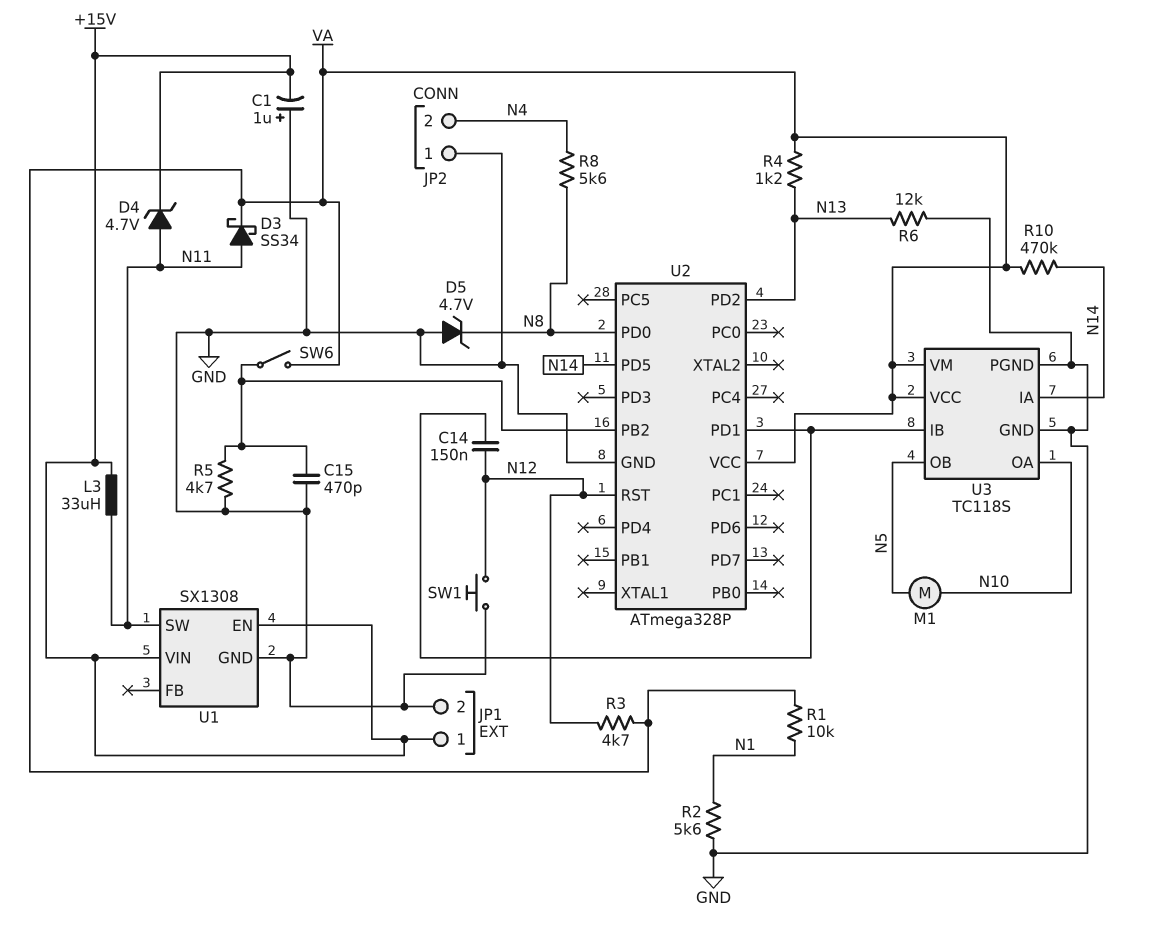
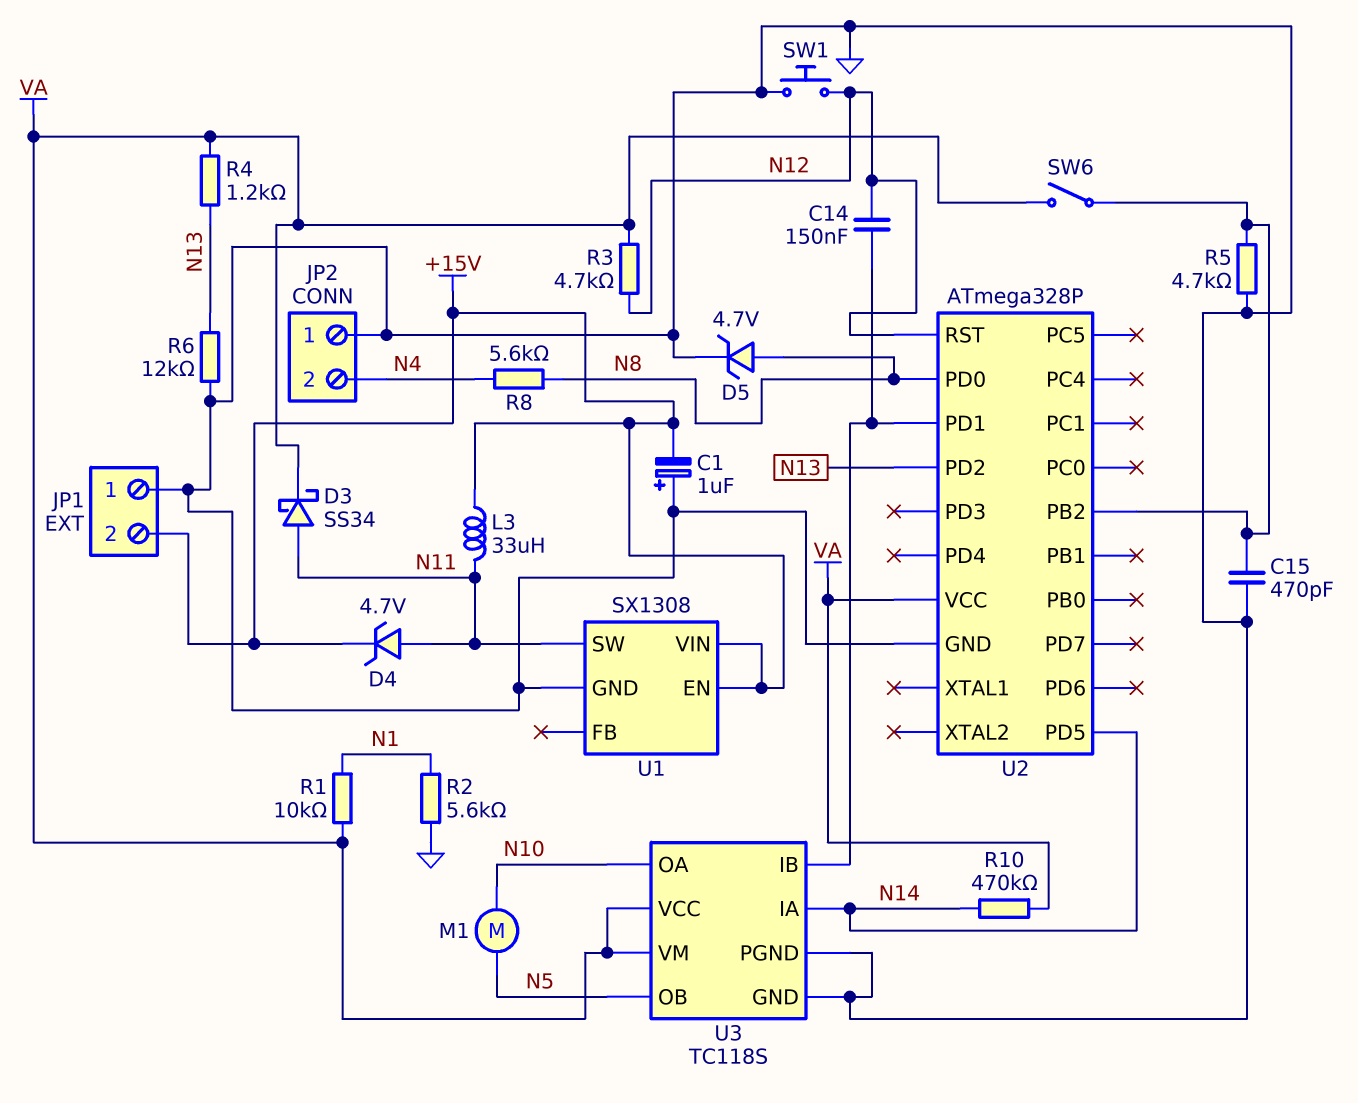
D5: zener 4.7V (A GND, K N8) -> zener 4.7V (A N8, K GND)
JP1 pin 1: +15V -> GND
JP1 pin 2: GND -> +15V

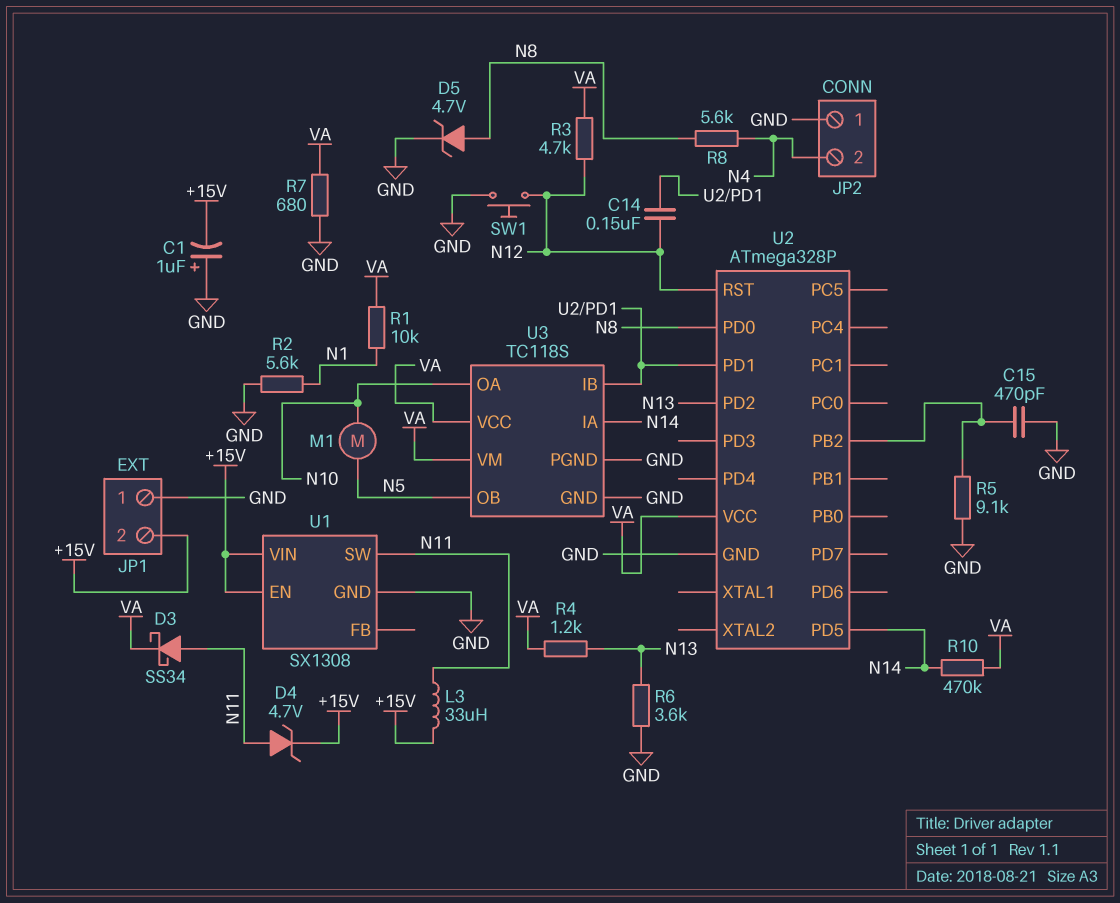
R5: 4.7k (GND, U2/PB2) -> 9.1k (GND, U2/PB2)
R6: 12k (GND, N13) -> 3.6k (GND, N13)
R7: none -> 680 (GND, VA)
SW6: switch (U2/PB2, VA) -> none

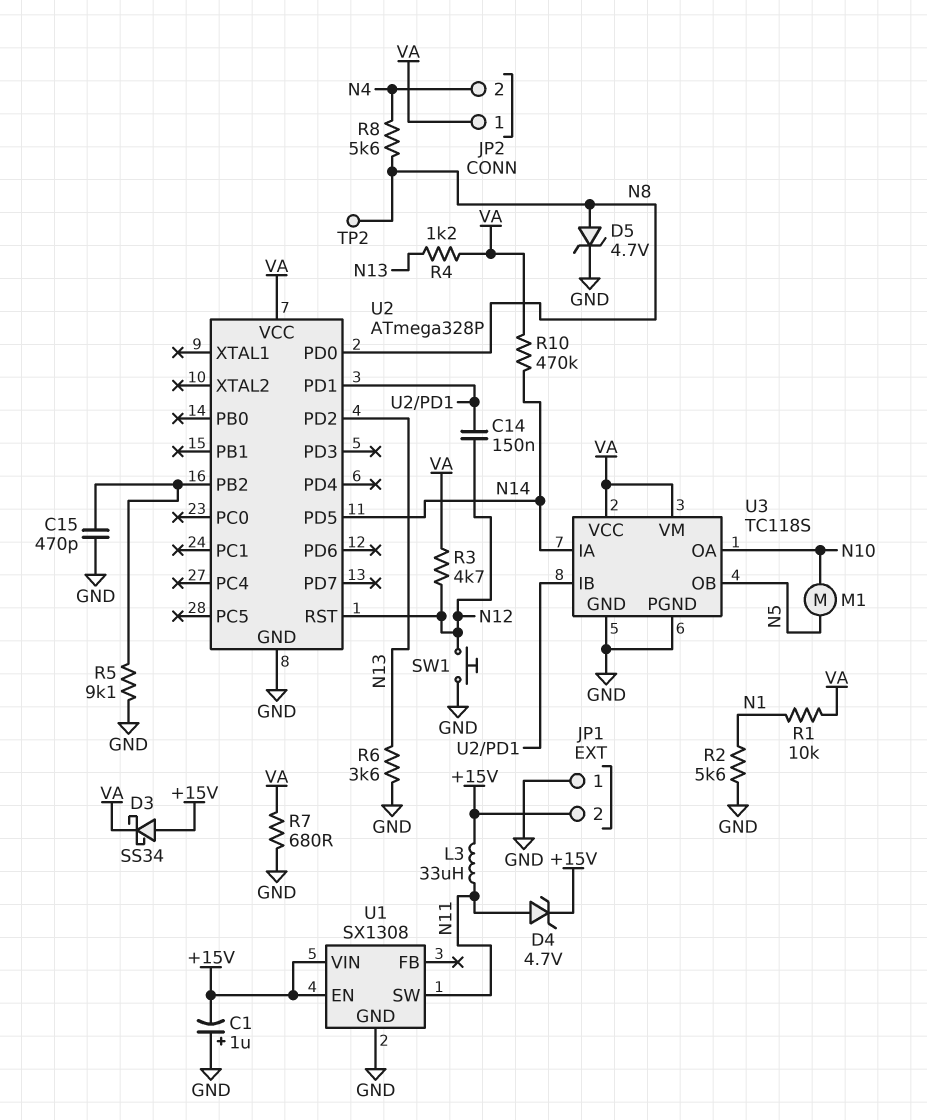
D3: schottky SS34 (A N11, K VA) -> schottky SS34 (A +15V, K VA)
JP2 pin 1: GND -> VA
TP2: none -> test point (N8)

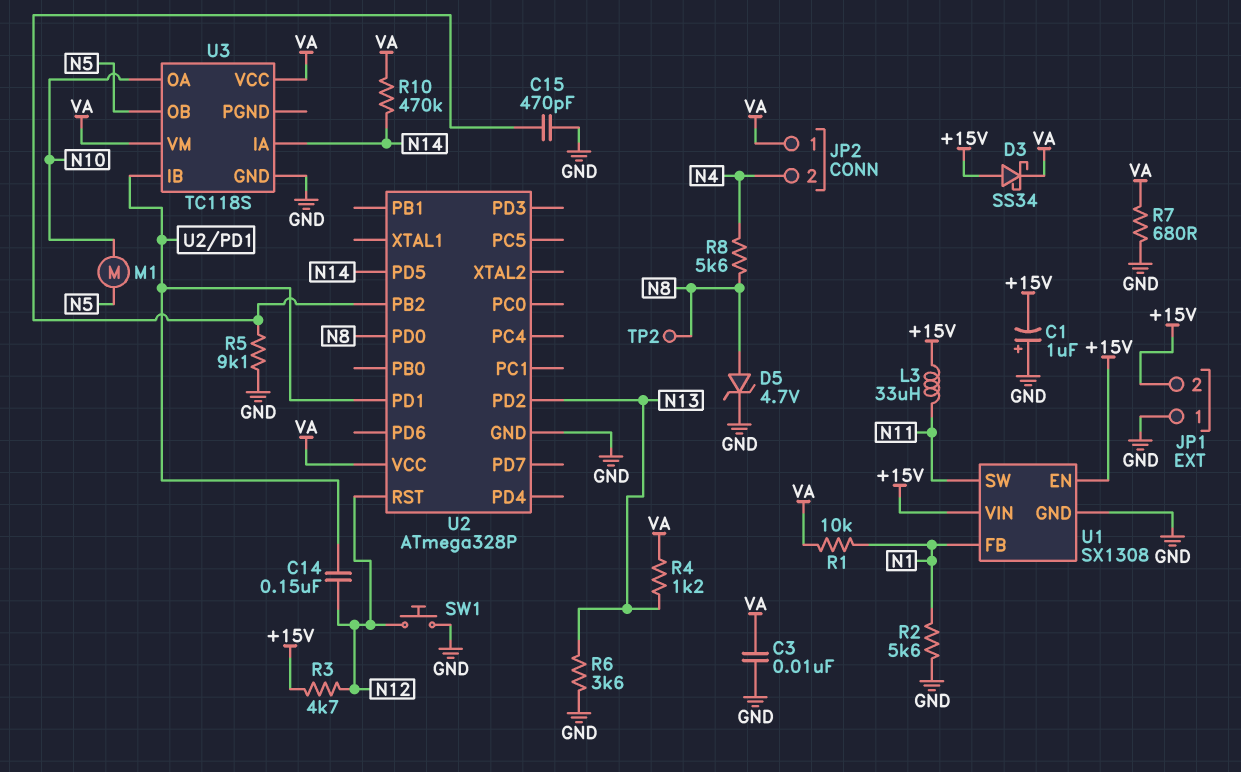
C3: none -> 10nF (GND, VA)
D4: zener 4.7V (A N11, K +15V) -> none
R3: 4.7k (N12, VA) -> 4.7k (+15V, N12)
U1 pin FB: none -> N1
U3 pin PGND: GND -> none

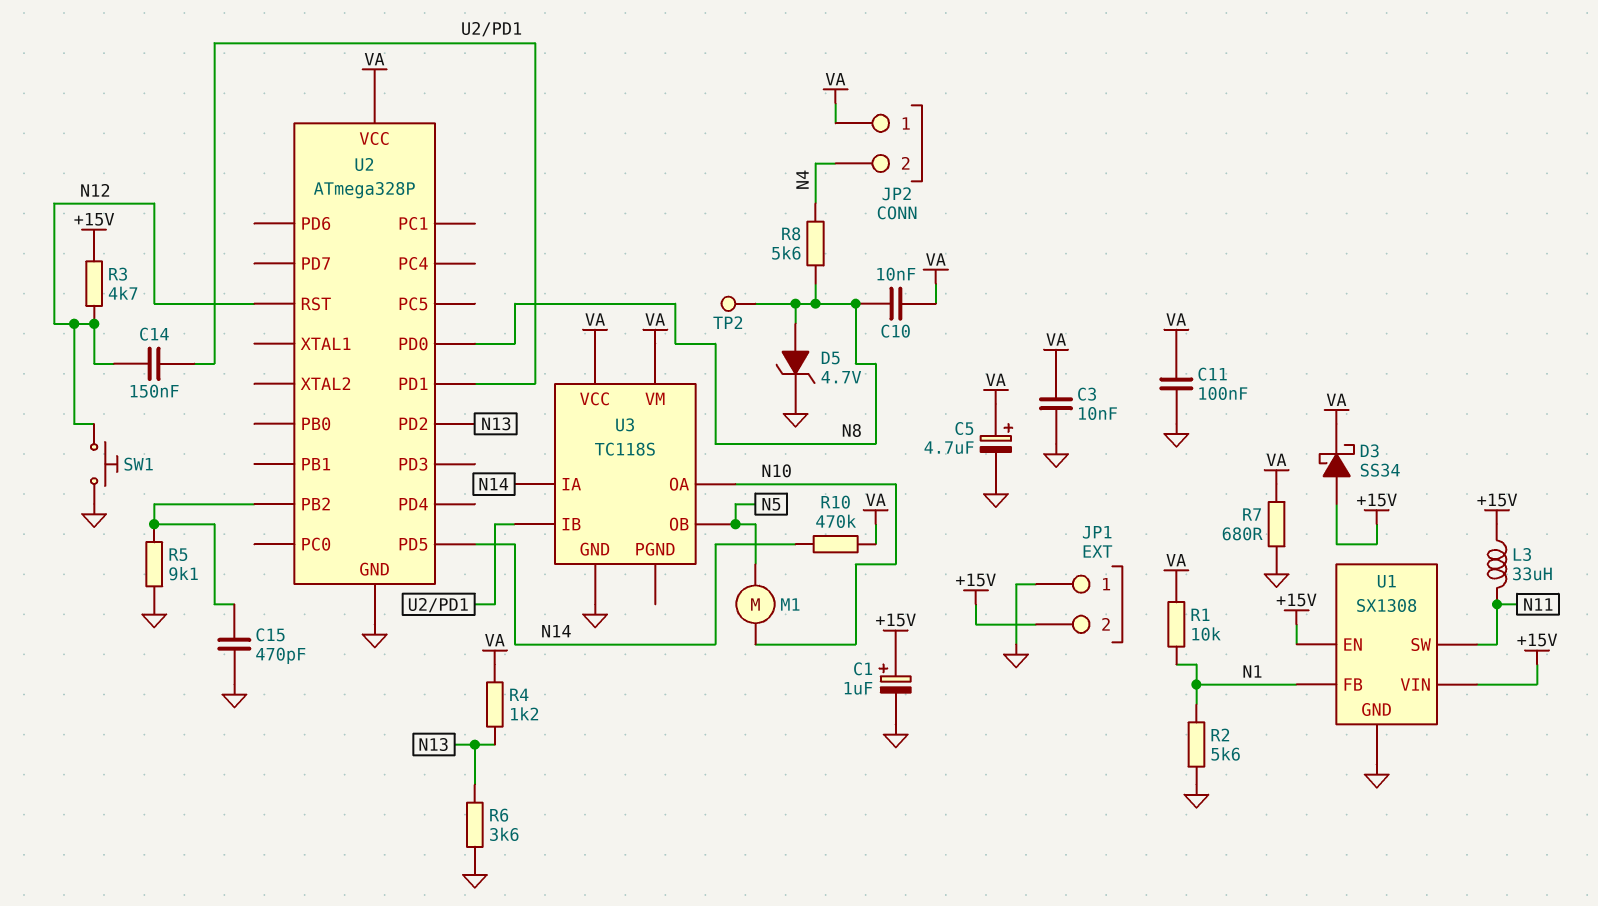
C1: 1uF (plus GND, minus +15V) -> 1uF (plus +15V, minus GND)
C5: none -> 4.7uF (plus VA, minus GND)
C10: none -> 10nF (N8, VA)
C11: none -> 100nF (GND, VA)

